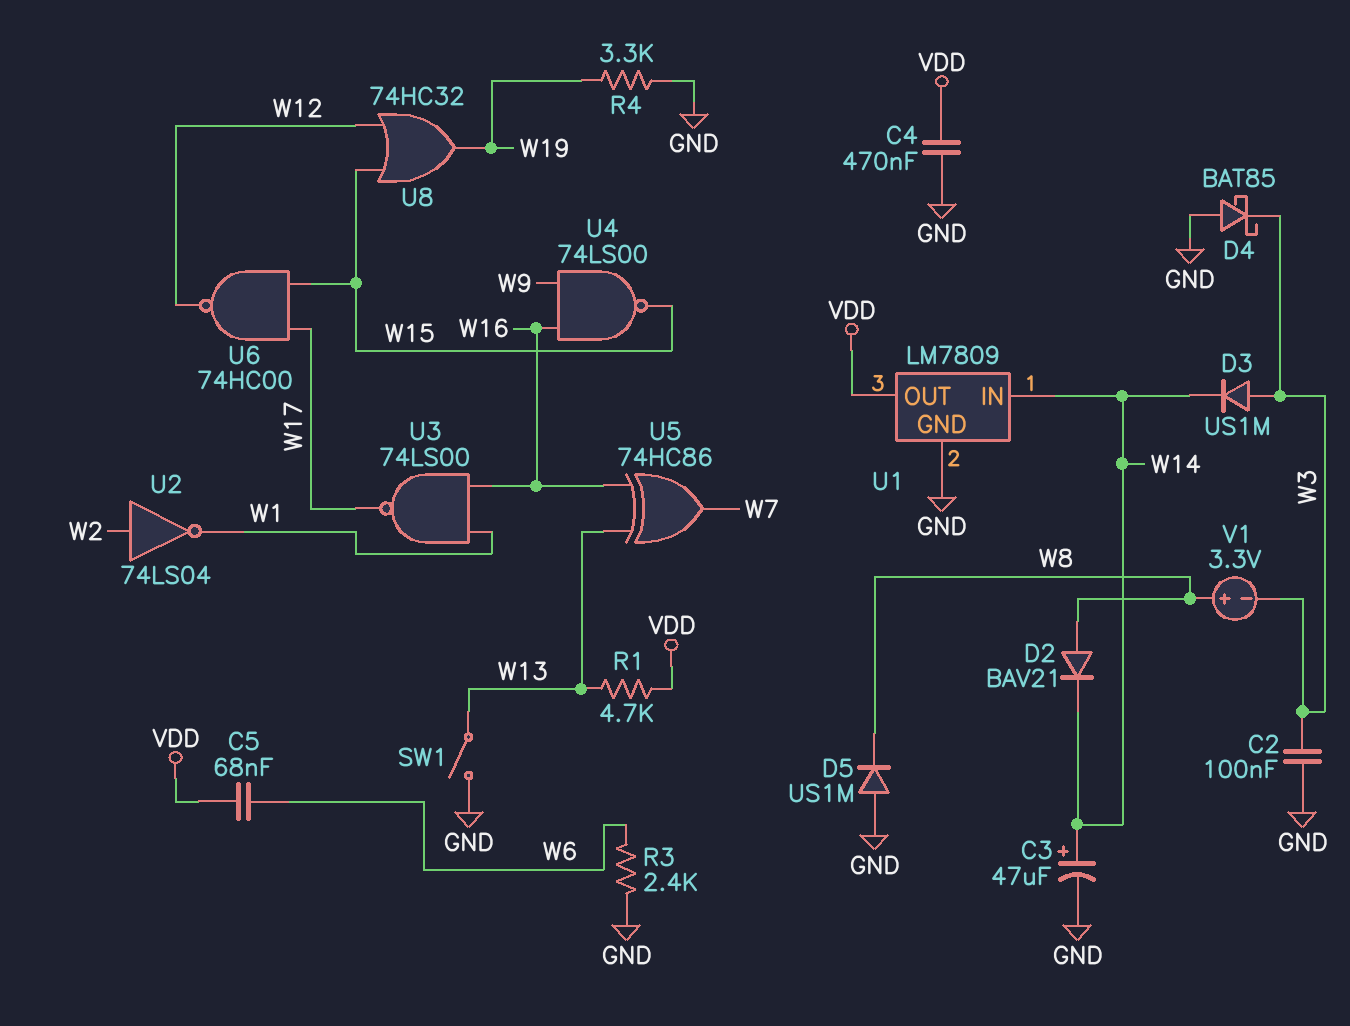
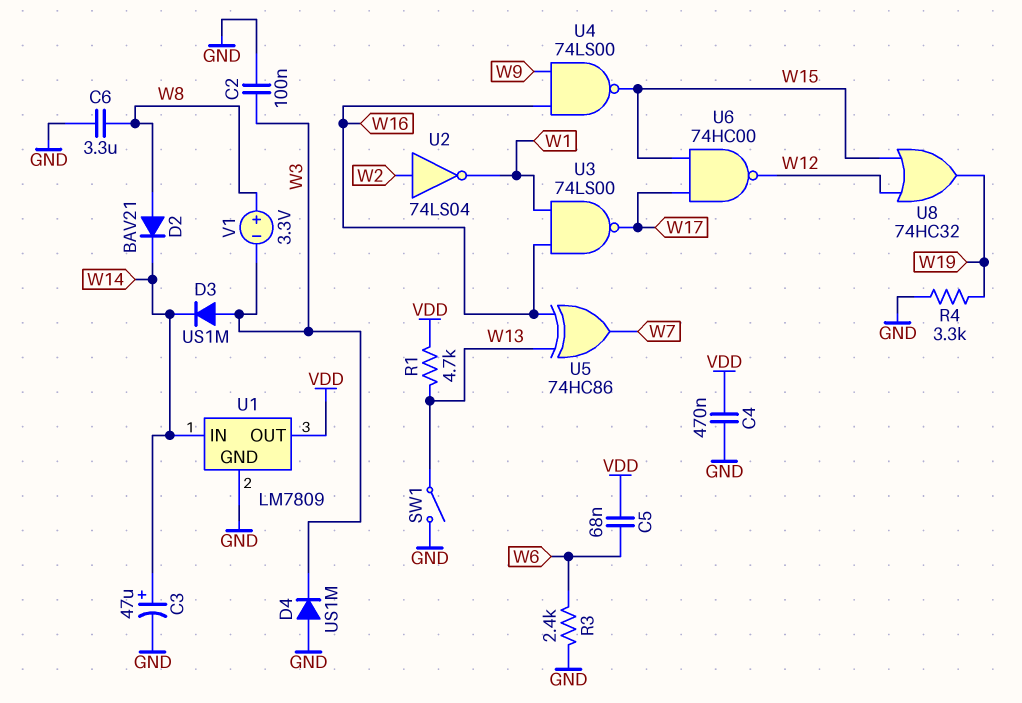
C6: none -> 3.3uF (GND, W8)
D4: schottky BAT85 (A GND, K W3) -> diode US1M (A GND, K W3)
D5: diode US1M (A GND, K W8) -> none

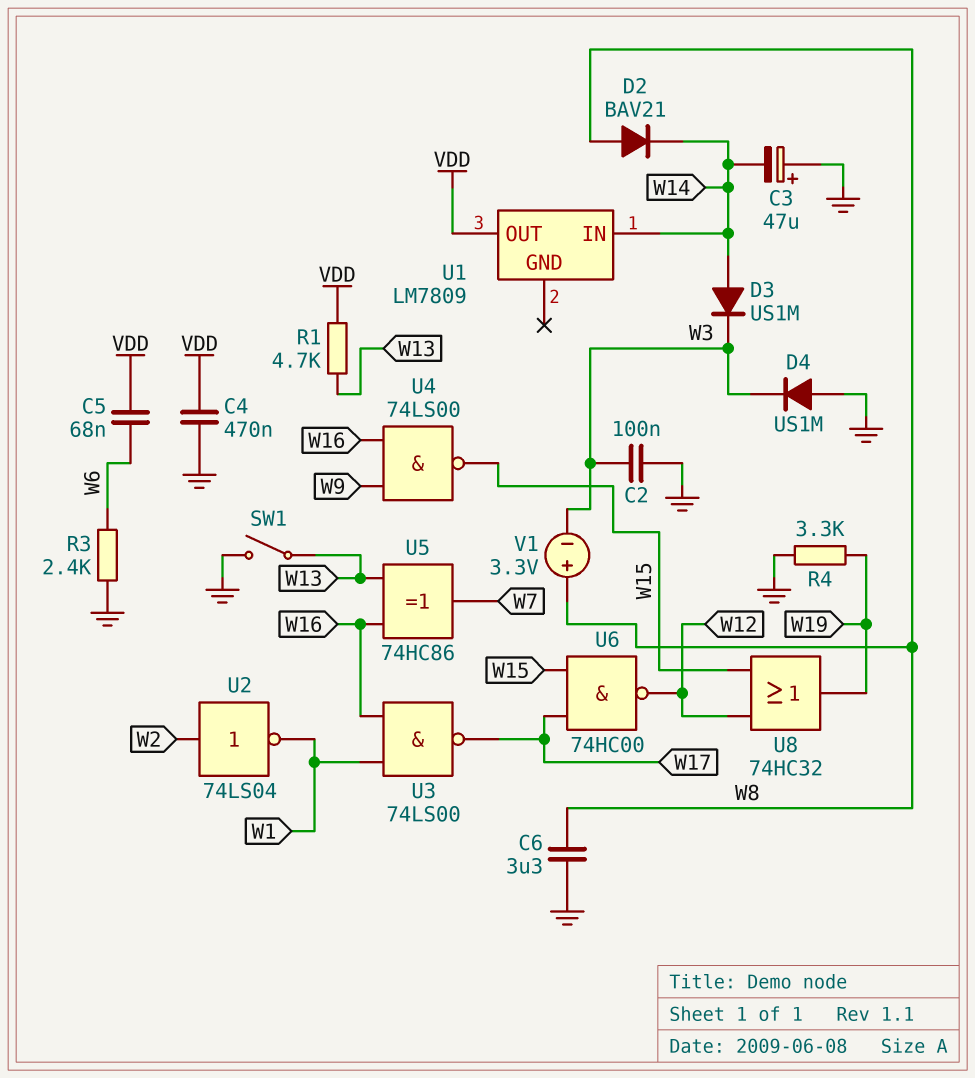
C3: 47uF (plus W14, minus GND) -> 47uF (plus GND, minus W14)
D3: diode US1M (A W3, K W14) -> diode US1M (A W14, K W3)
U1 pin GND: GND -> none

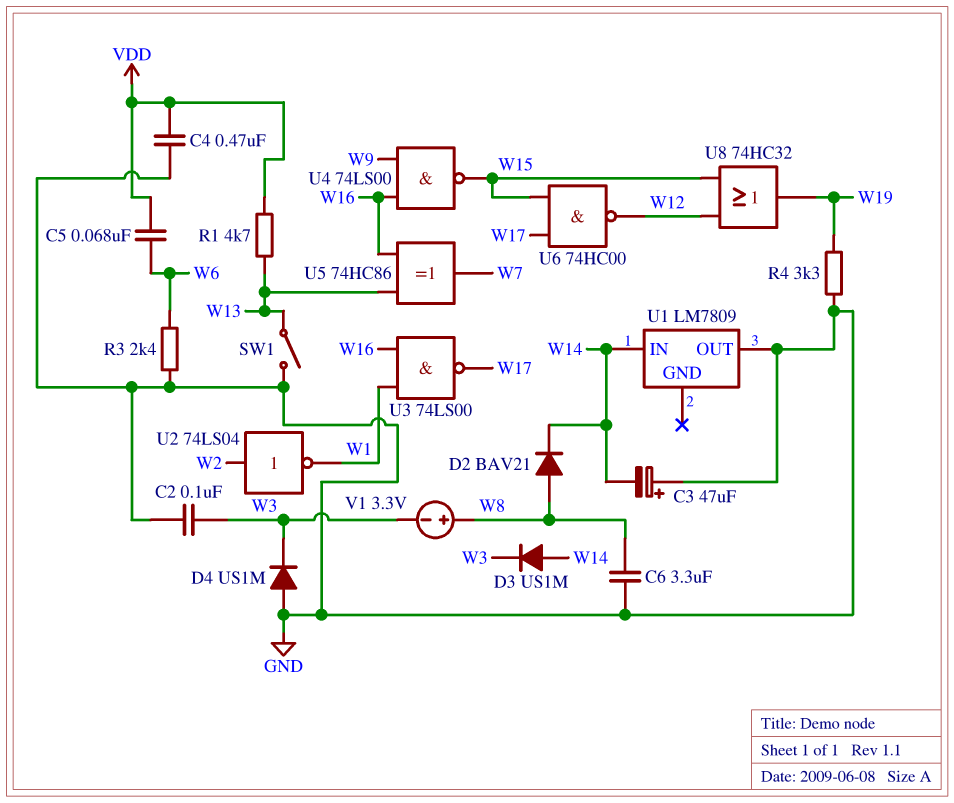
U1 pin OUT: VDD -> GND

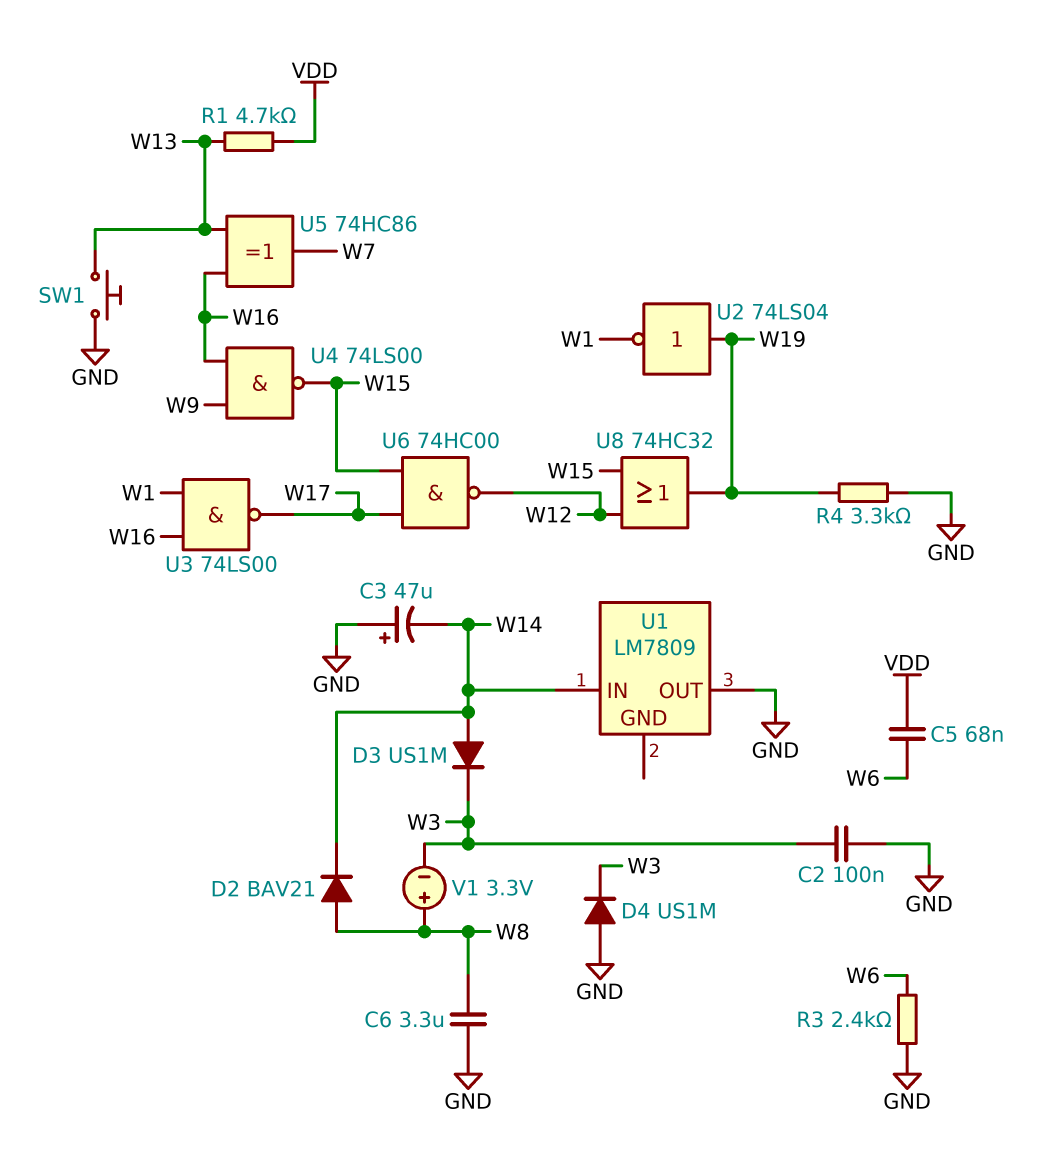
C4: 470nF (GND, VDD) -> none
SW1: switch (GND, W13) -> button (GND, W13)
U2: NOT 74LS04 (in W2, out W1) -> NOT 74LS04 (in W19, out W1)

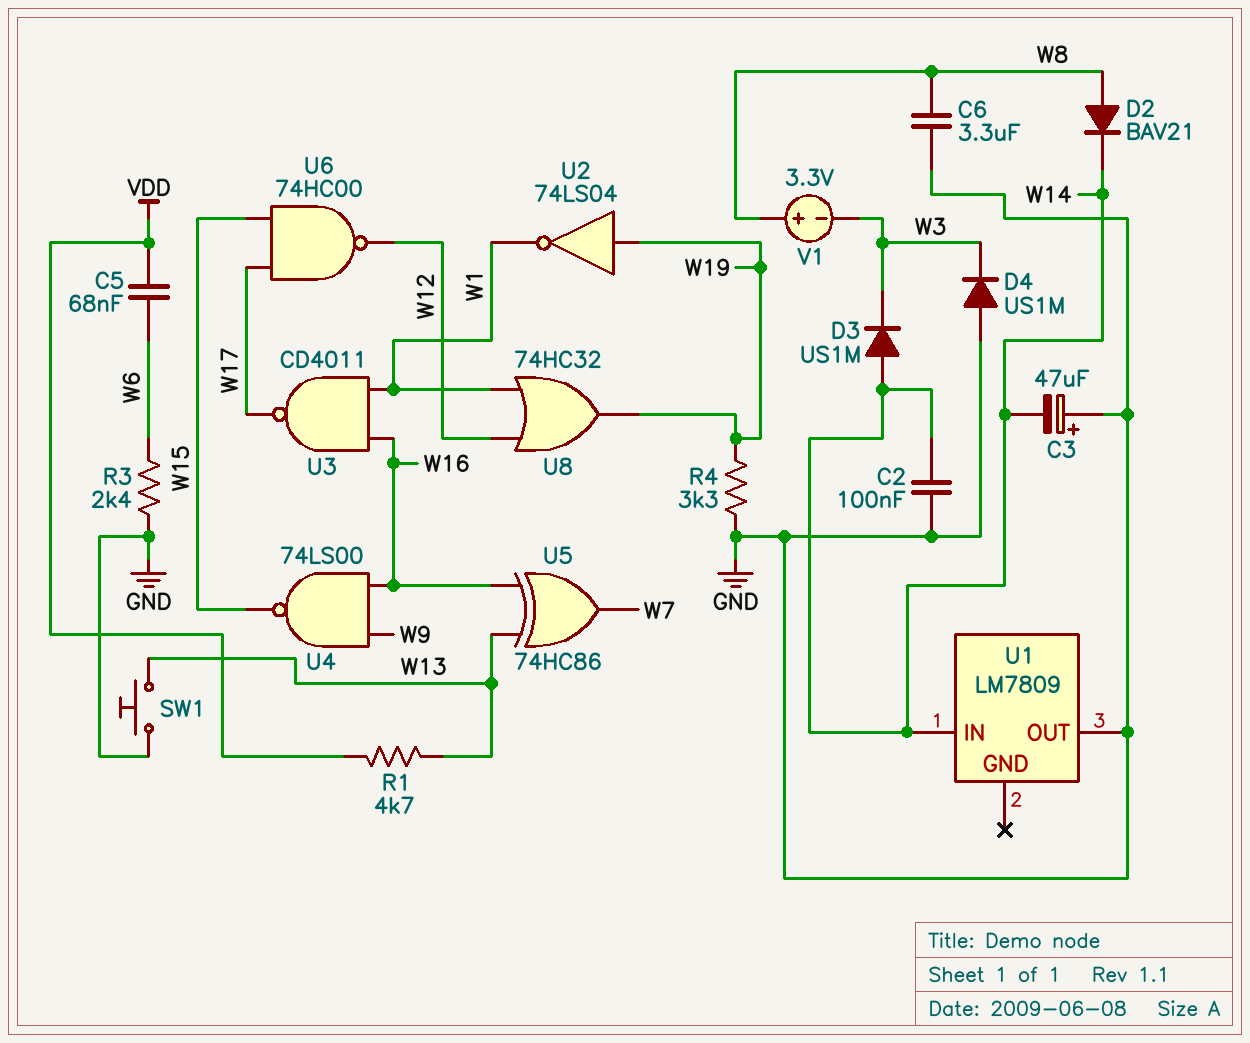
C2: 100nF (GND, W3) -> 100nF (GND, W14)
U3: NAND 74LS00 (in W1, in W16, out W17) -> NAND CD4011 (in W1, in W16, out W17)
U8: OR 74HC32 (in W12, in W15, out W19) -> OR 74HC32 (in W1, in W12, out W19)

